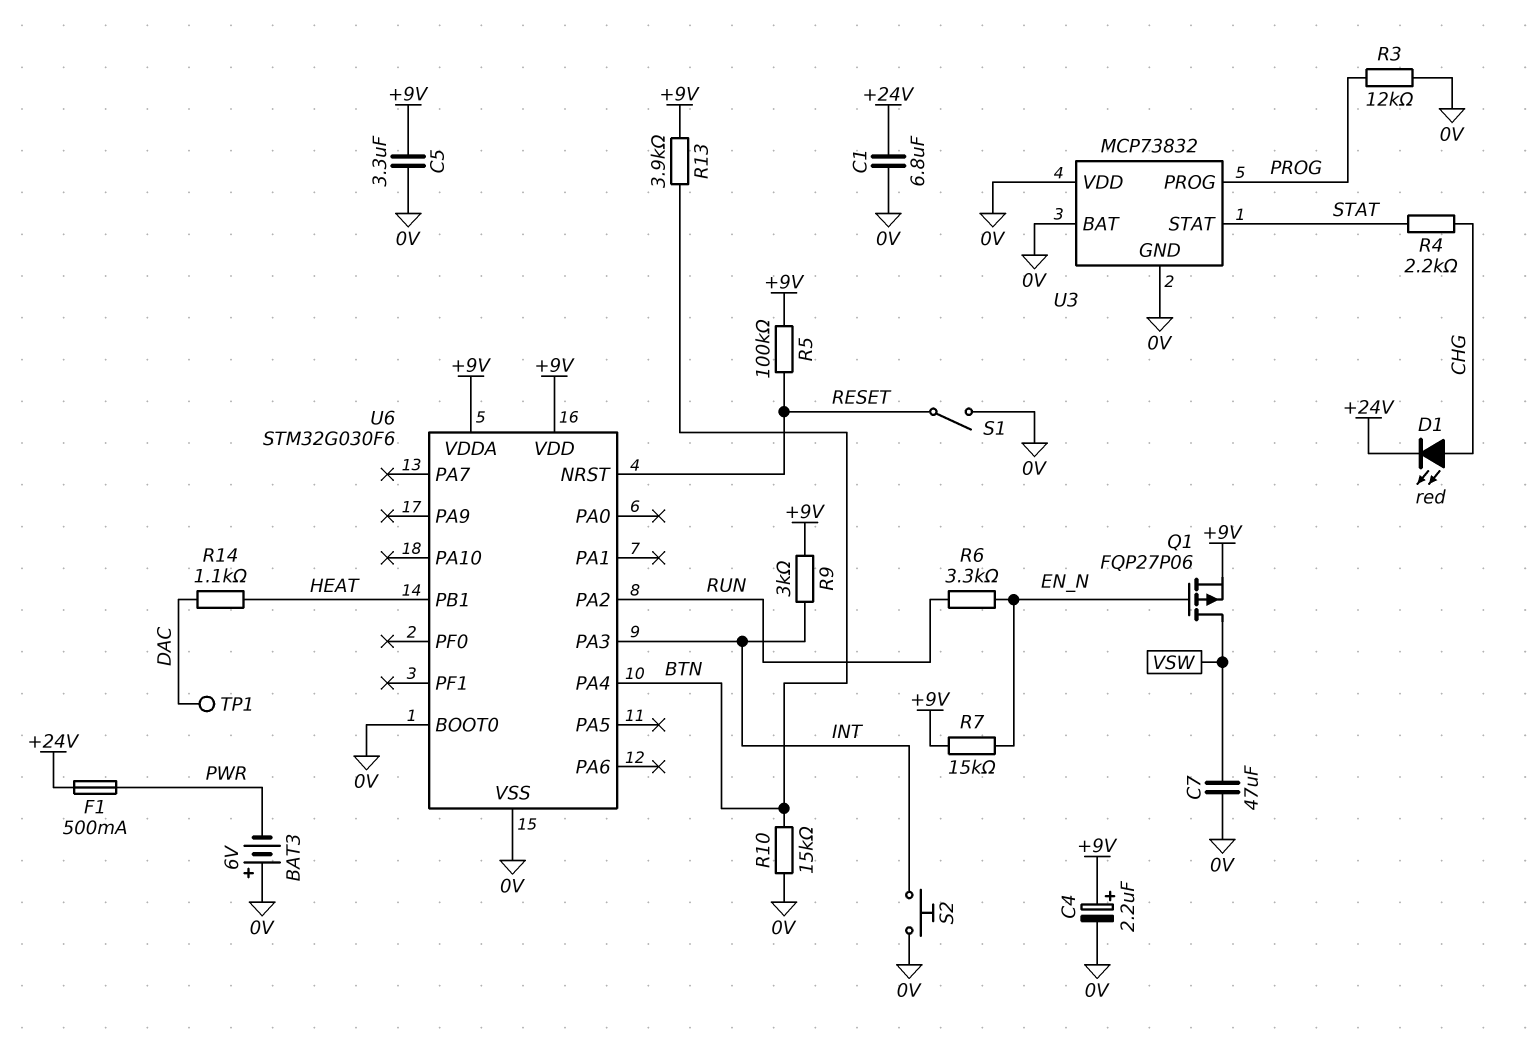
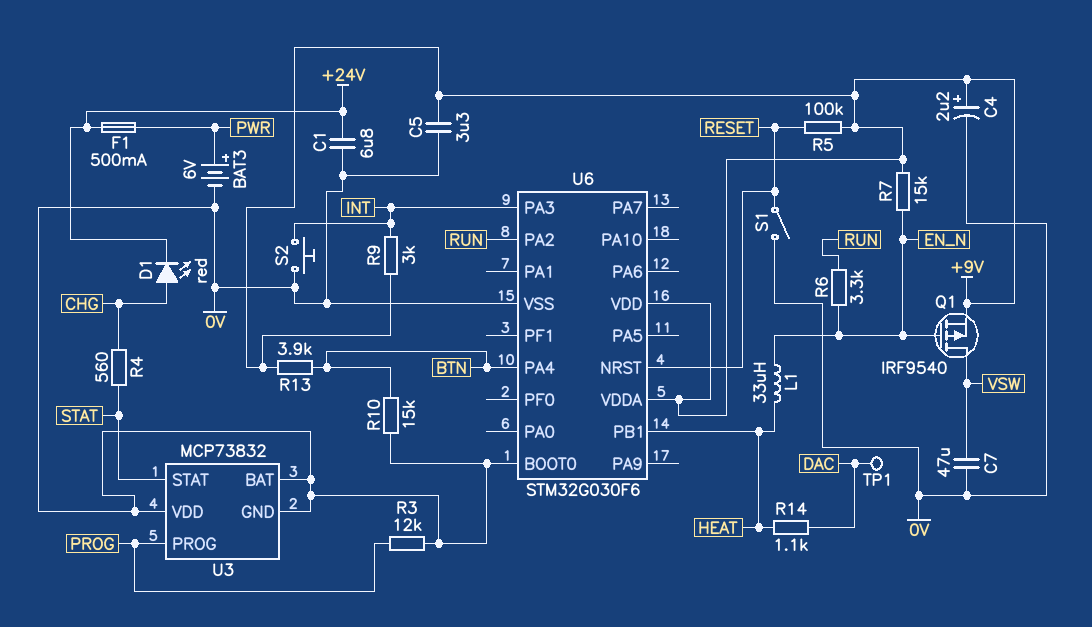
BAT3: 6V (plus 0V, minus PWR) -> 6V (plus PWR, minus 0V)
L1: none -> 33uH (EN_N, HEAT)
Q1: PMOS FQP27P06 (G EN_N, D VSW, S +9V) -> PMOS IRF9540 (G EN_N, D VSW, S +9V)
R4: 2.2k (CHG, STAT) -> 560 (CHG, STAT)

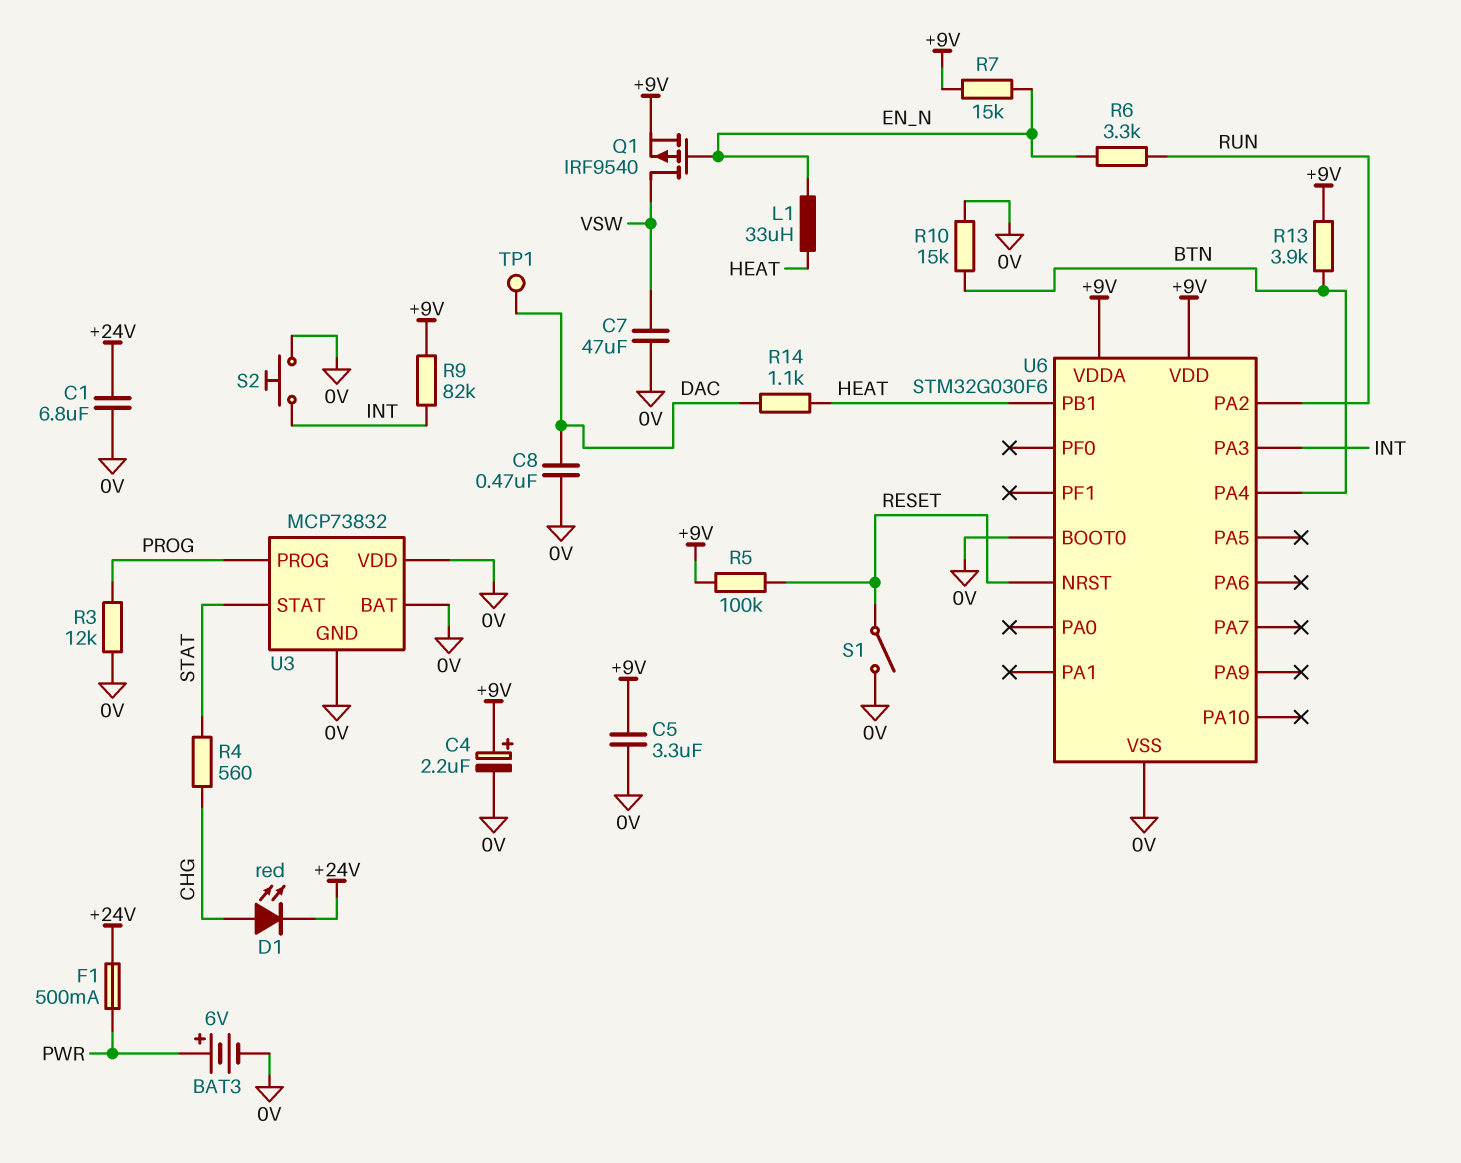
C8: none -> 470nF (0V, DAC)
R9: 3k (+9V, INT) -> 82k (+9V, INT)

